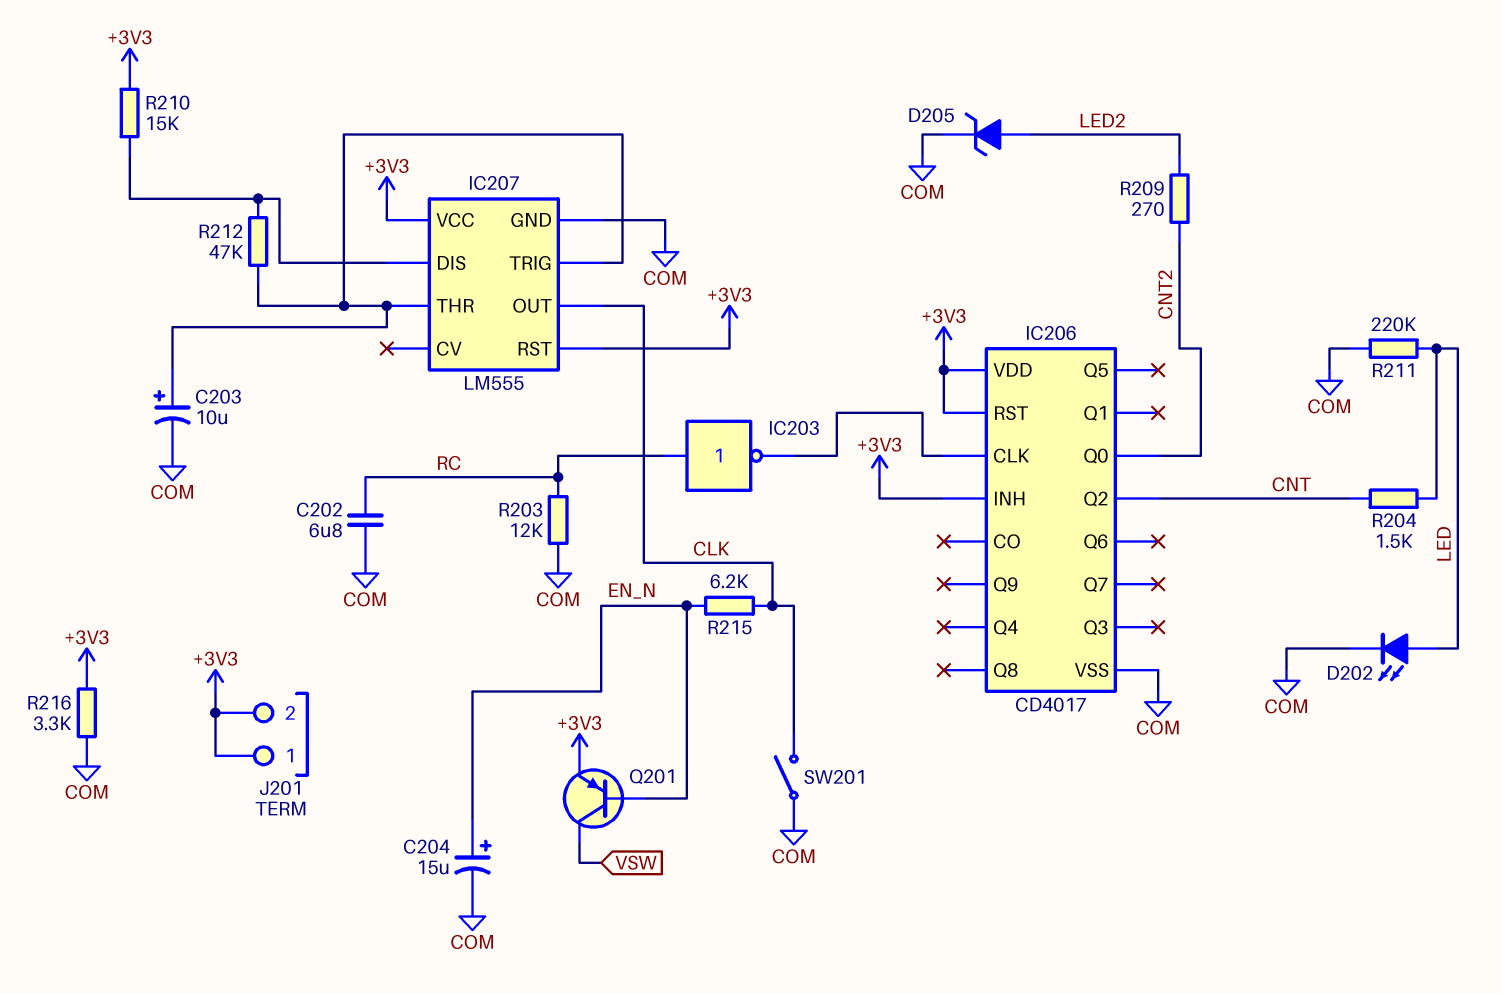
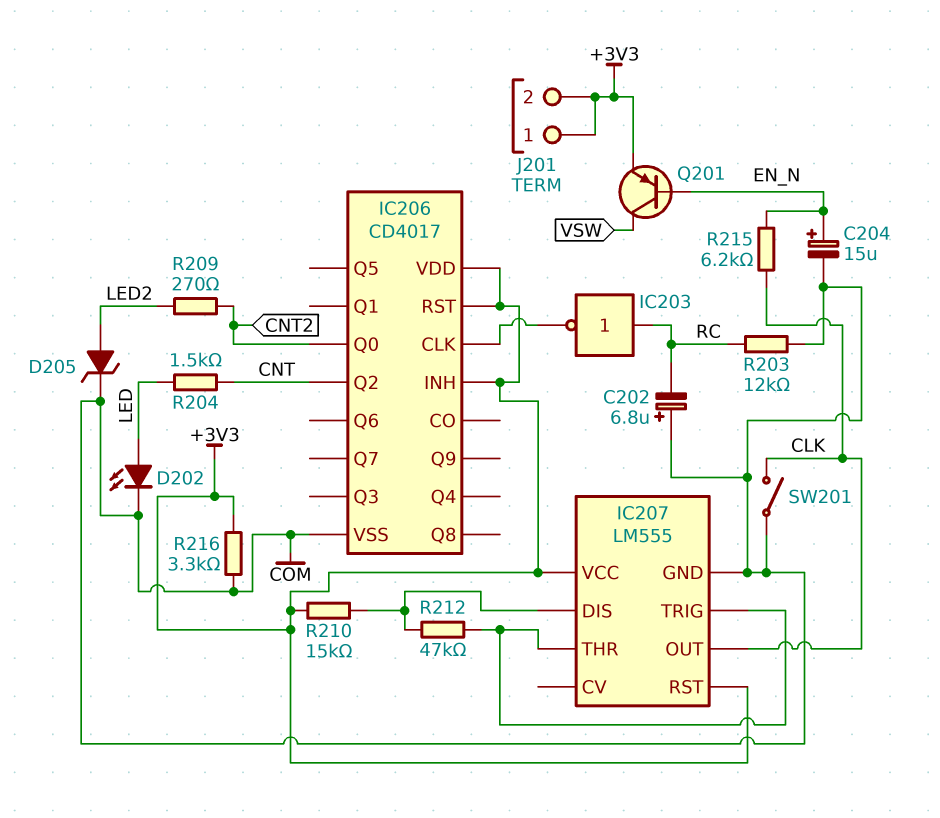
C202: 6.8uF (COM, RC) -> 6.8uF (plus COM, minus RC)
C203: 10uF (plus IC207/THR, minus COM) -> none
R211: 220k (COM, LED) -> none

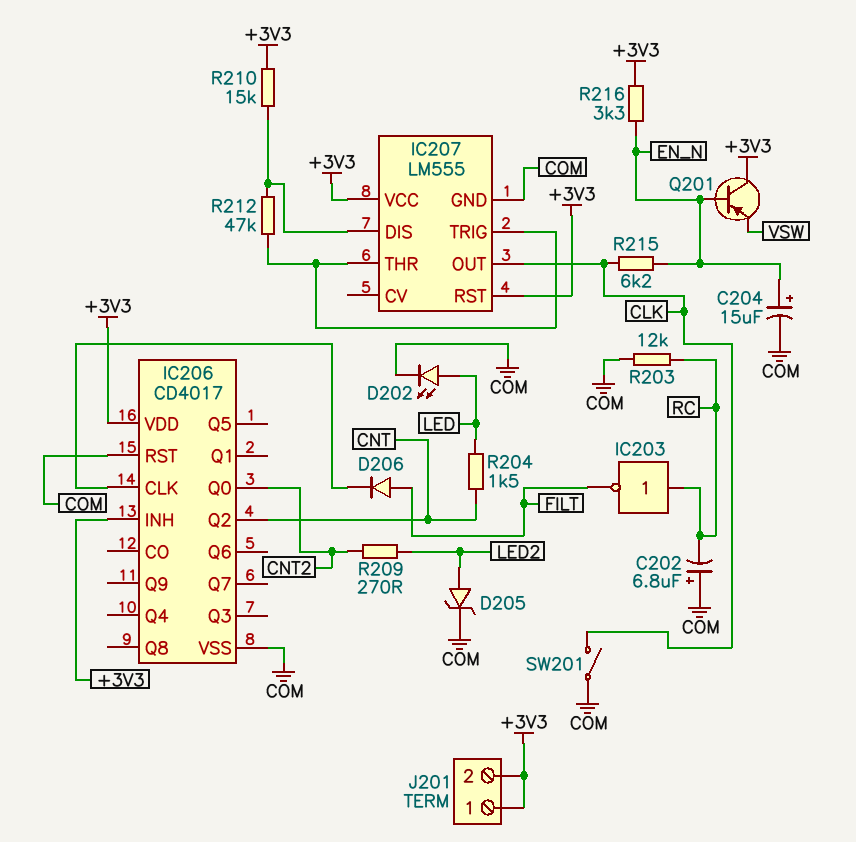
D206: none -> diode (A FILT, K IC206/CLK)
IC203: NOT (in RC, out IC206/CLK) -> NOT (in RC, out FILT)
IC206 pin RST: +3V3 -> COM
Q201: PNP (B EN_N, C VSW, E +3V3) -> PNP (B EN_N, C +3V3, E VSW)
R216: 3.3k (+3V3, COM) -> 3.3k (+3V3, EN_N)

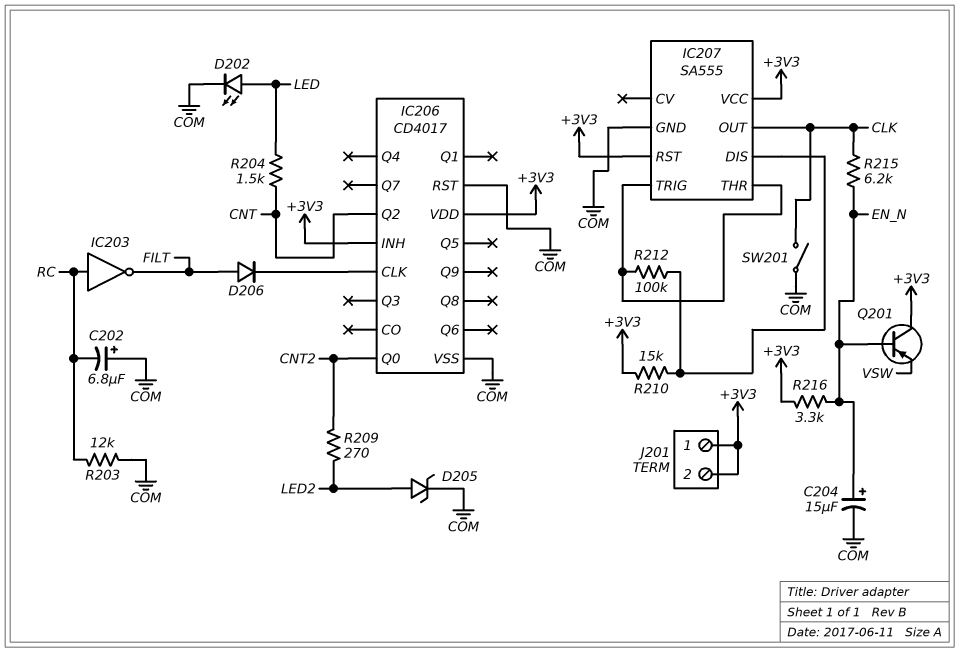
IC207: LM555 -> SA555
R212: 47k (IC207/DIS, IC207/THR) -> 100k (IC207/DIS, IC207/THR)

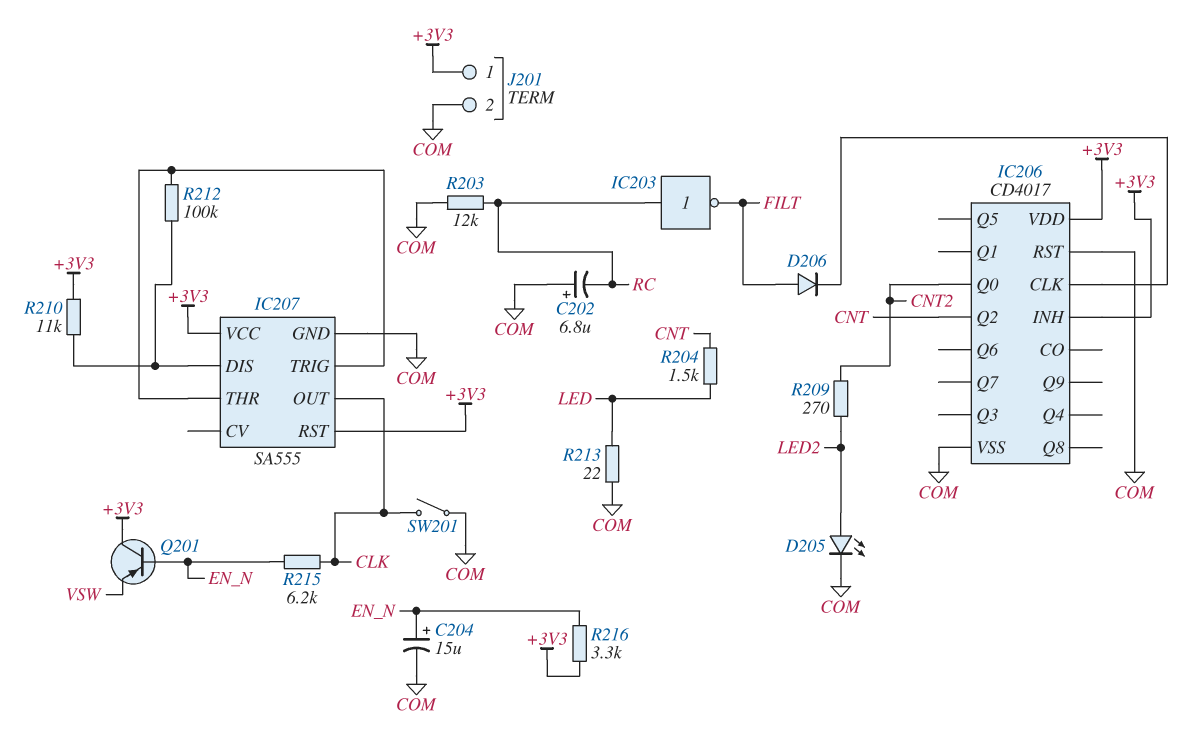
D202: LED (A LED, K COM) -> none
D205: zener (A LED2, K COM) -> LED (A LED2, K COM)
J201 pin 2: +3V3 -> COM
R210: 15k (+3V3, IC207/DIS) -> 11k (+3V3, IC207/DIS)
R213: none -> 22 (COM, LED)

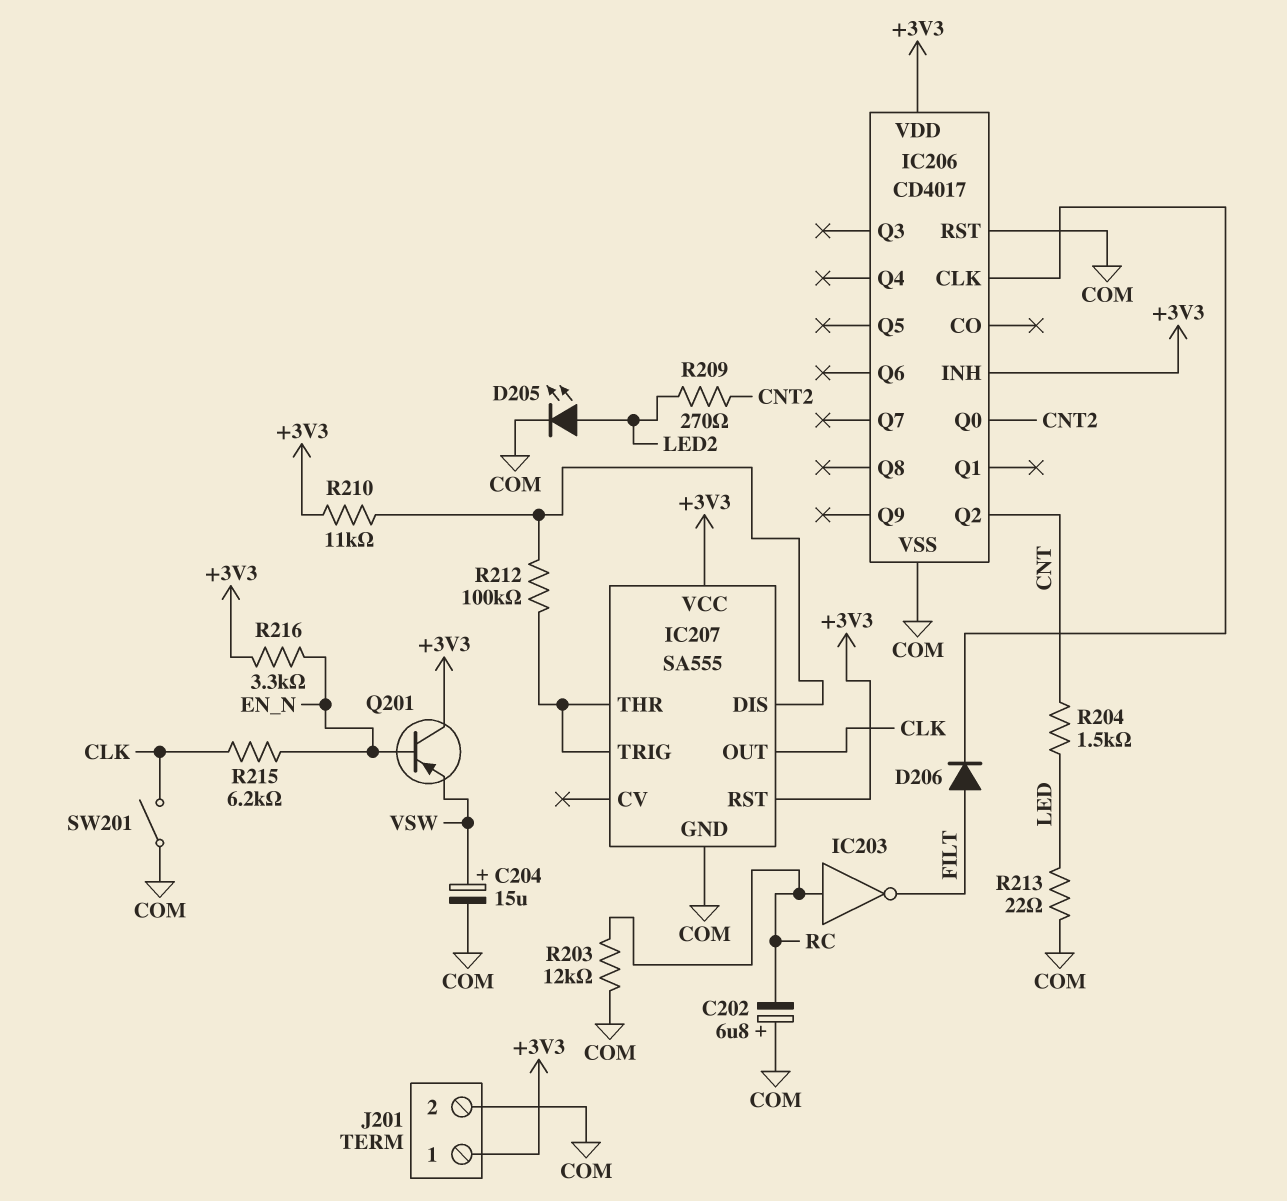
C204: 15uF (plus EN_N, minus COM) -> 15uF (plus VSW, minus COM)

